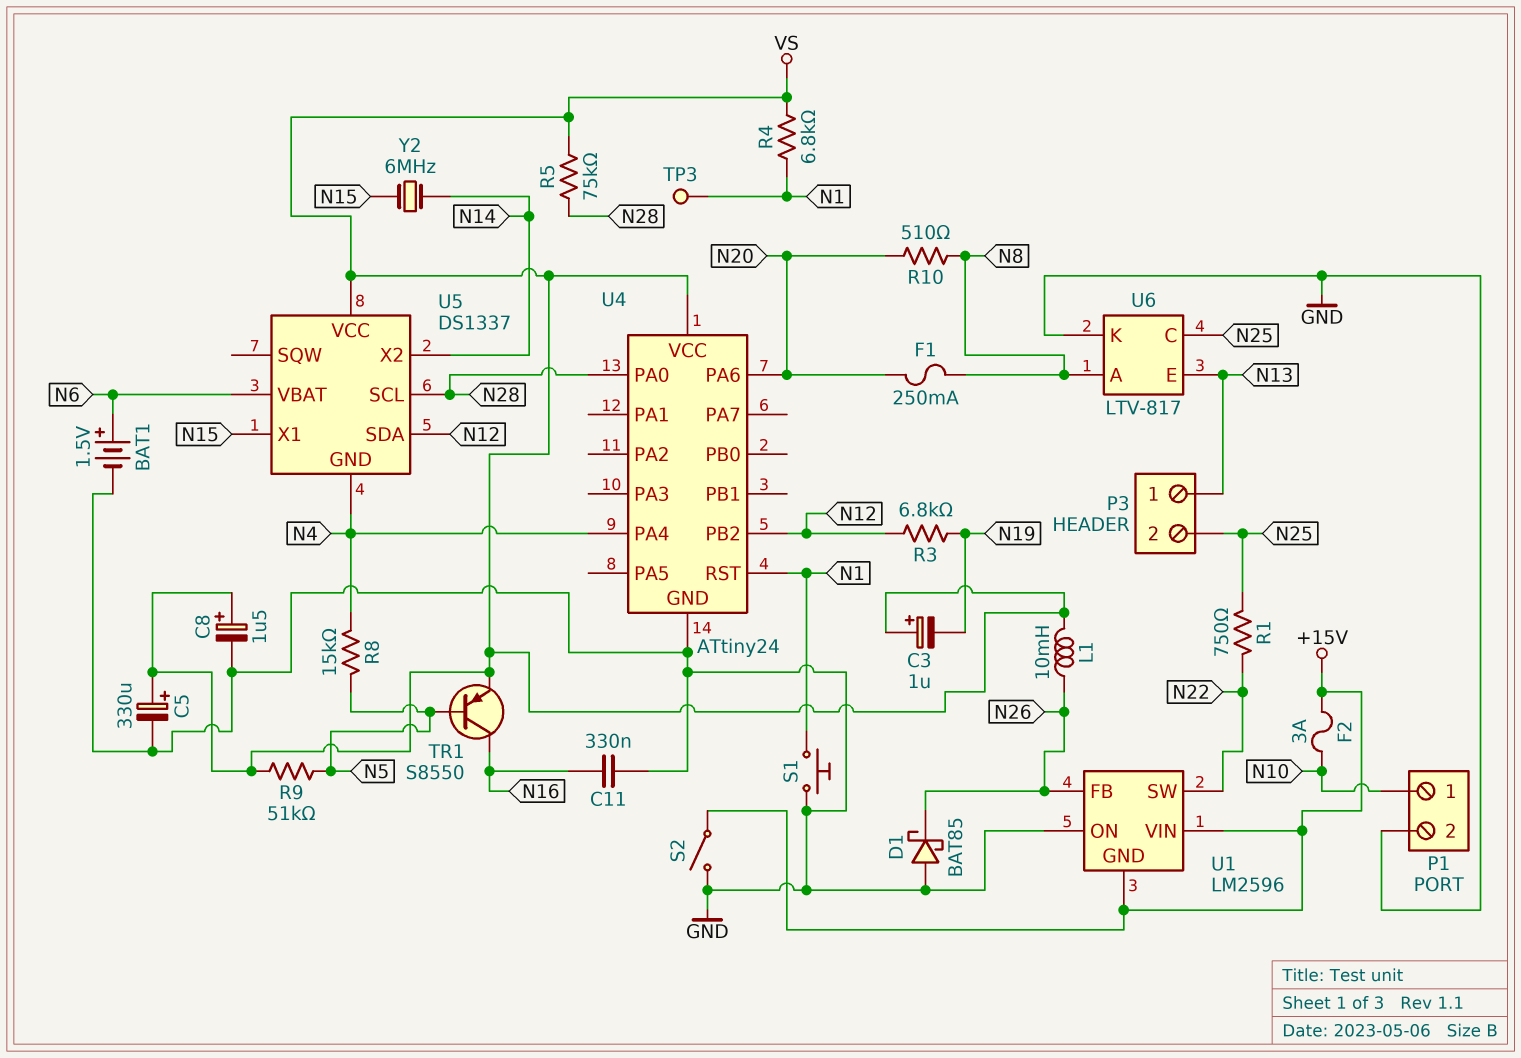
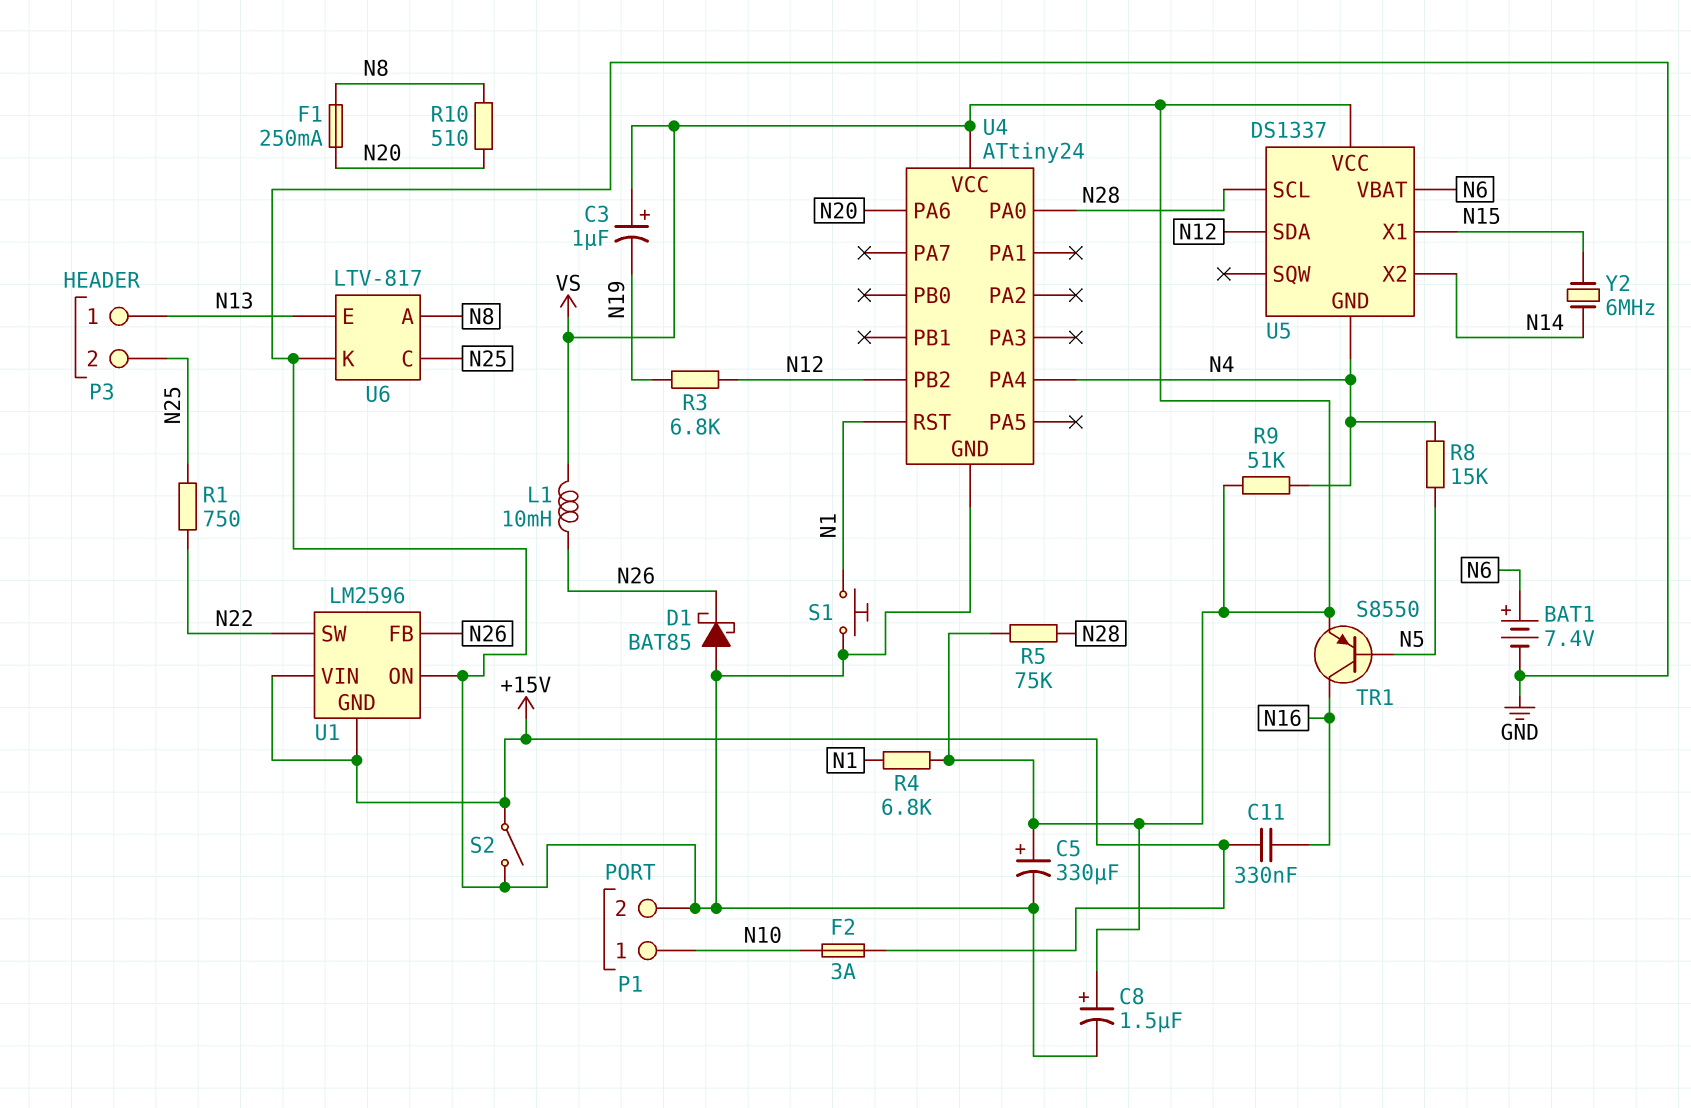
BAT1: 1.5V (plus N6, minus GND) -> 7.4V (plus N6, minus GND)
C11: 330nF (GND, N16) -> 330nF (+15V, N16)
R9: 51k (N5, VS) -> 51k (N4, VS)
TP3: test point (N1) -> none

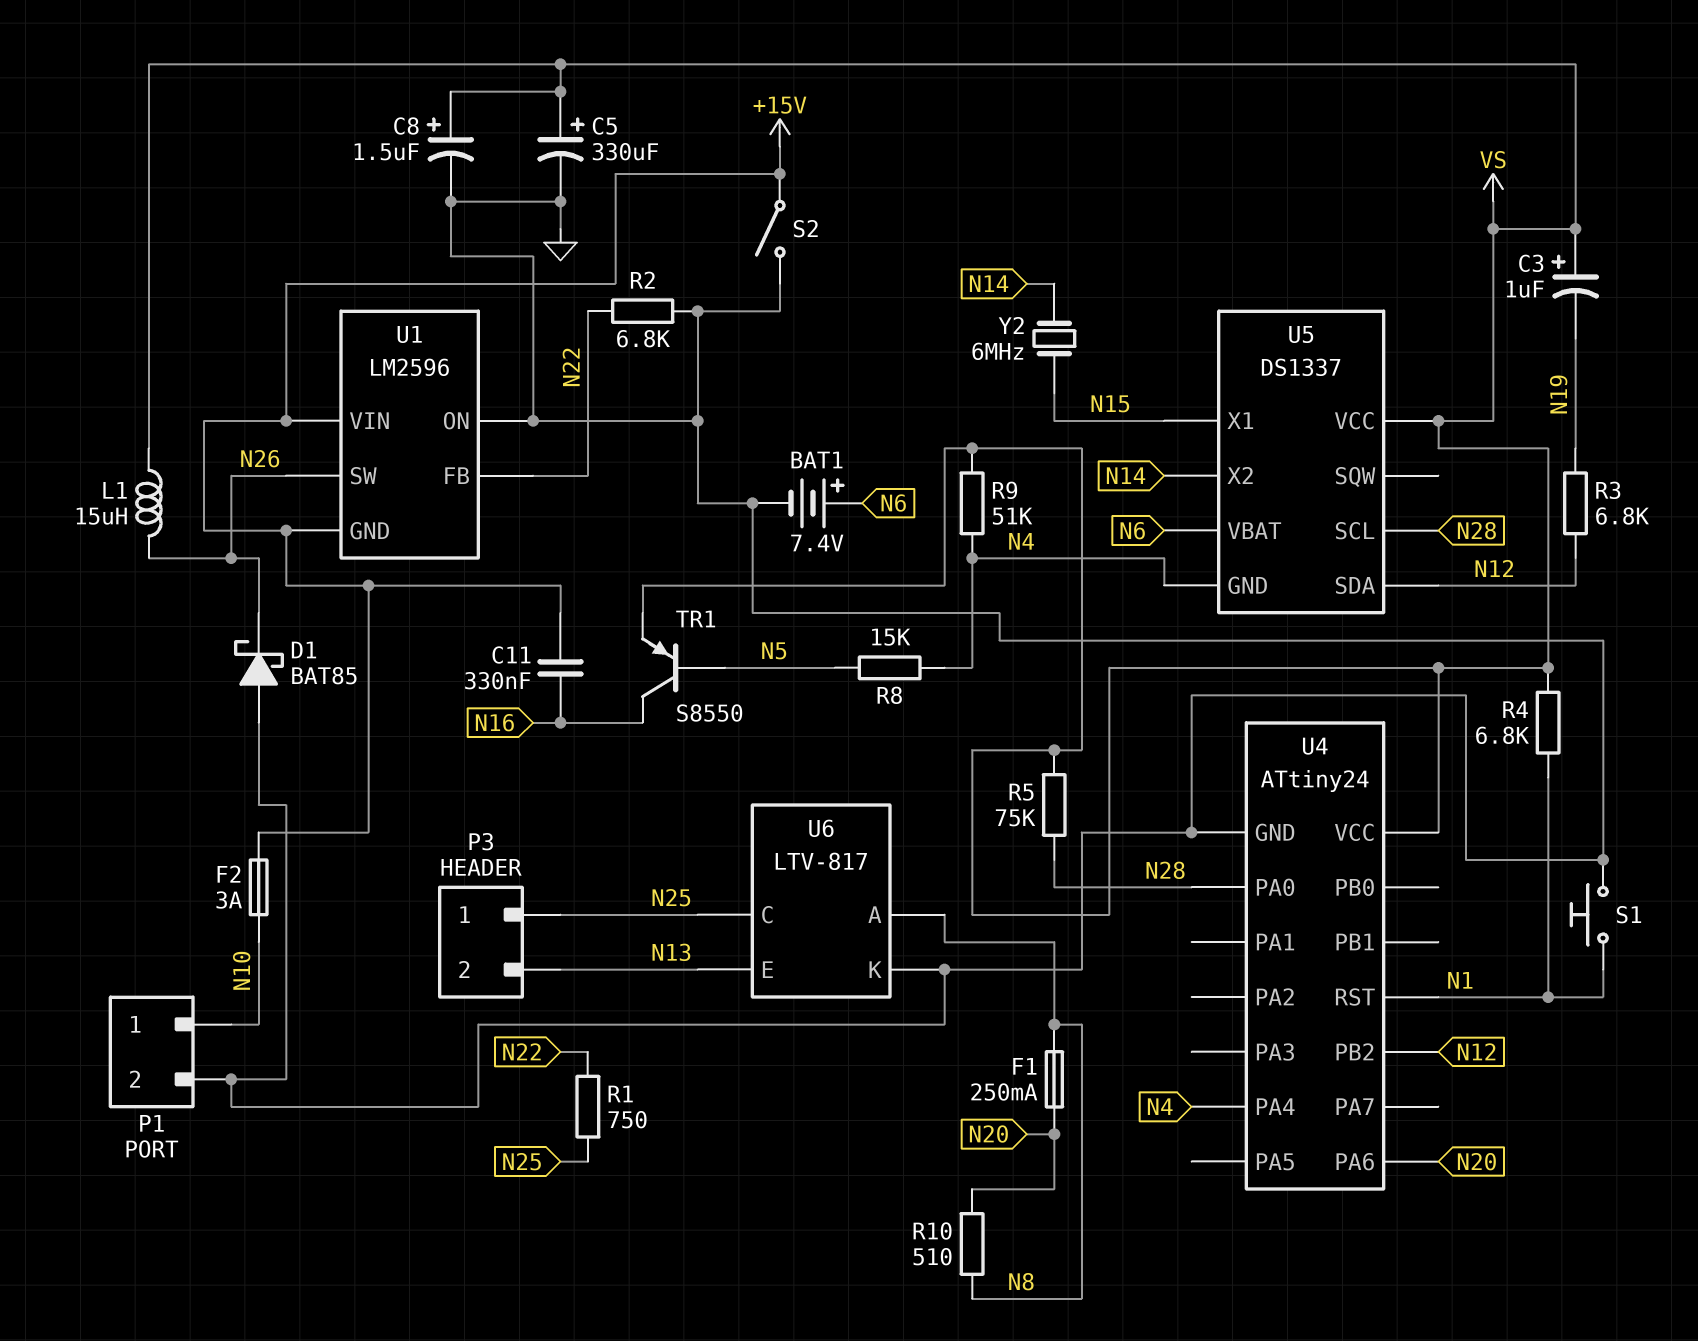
L1: 10mH (N26, VS) -> 15uH (N26, VS)
P3 pin 1: N13 -> N25
P3 pin 2: N25 -> N13
R2: none -> 6.8k (GND, N22)
U1 pin FB: N26 -> N22
U1 pin SW: N22 -> N26

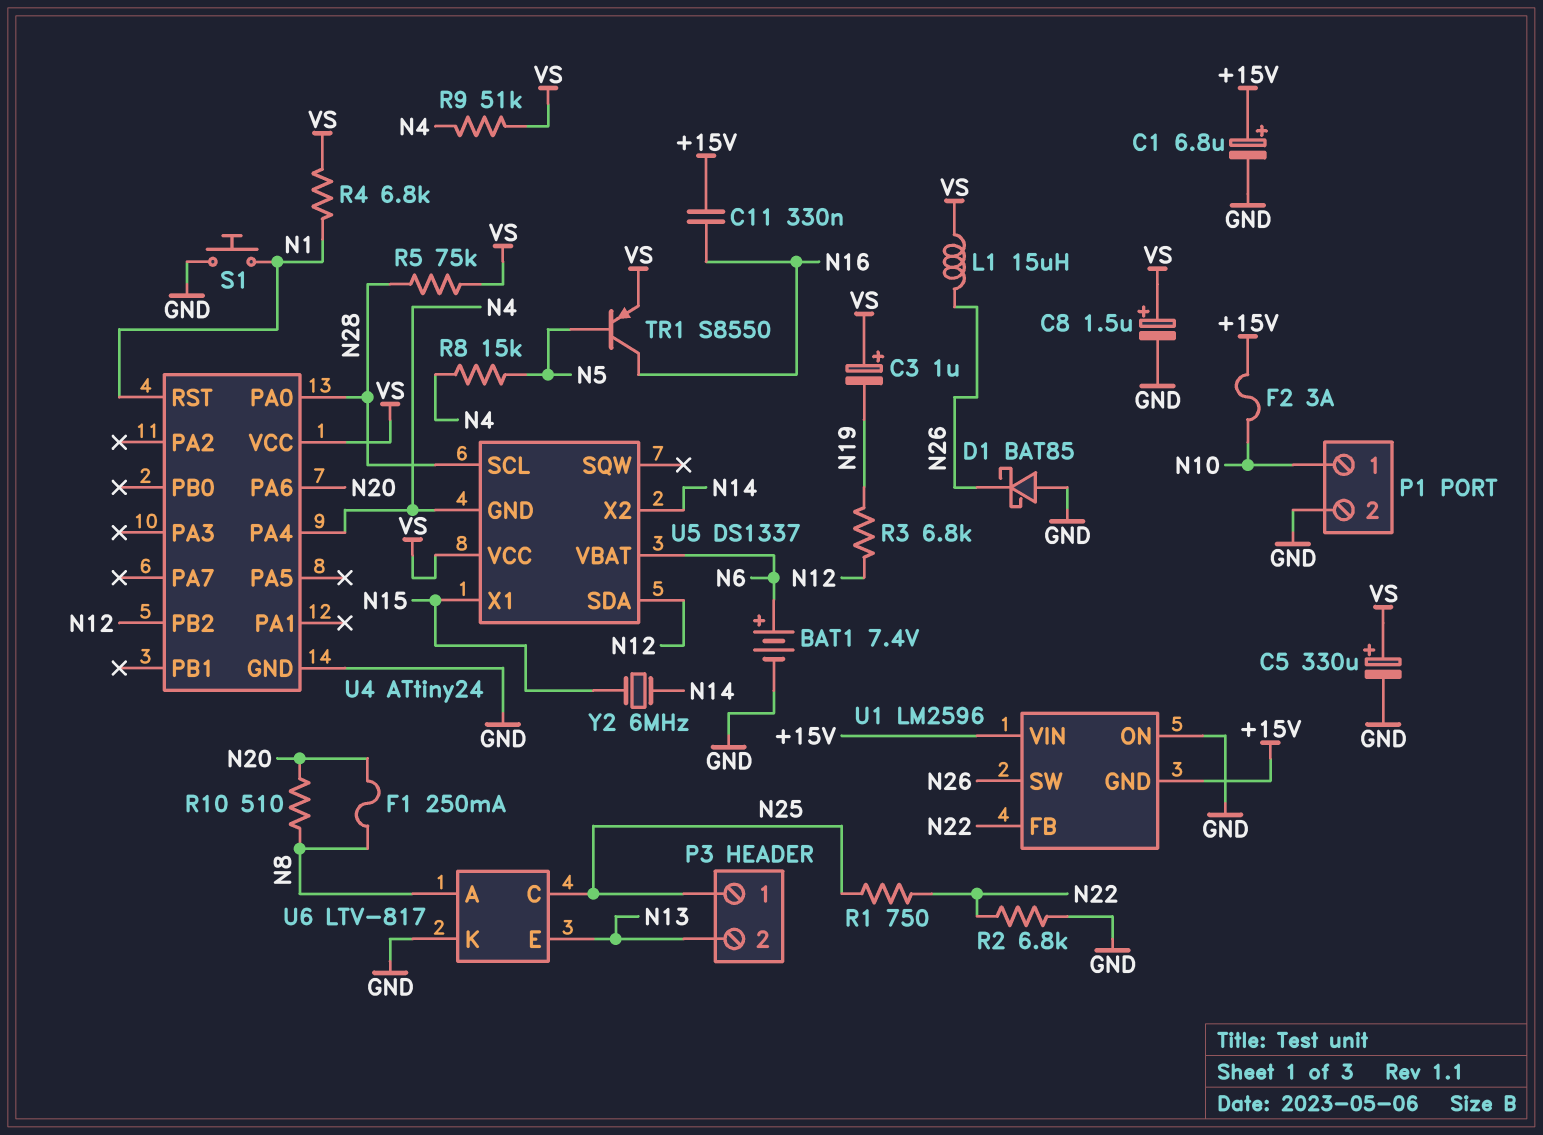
C1: none -> 6.8uF (plus +15V, minus GND)
S2: switch (+15V, GND) -> none

